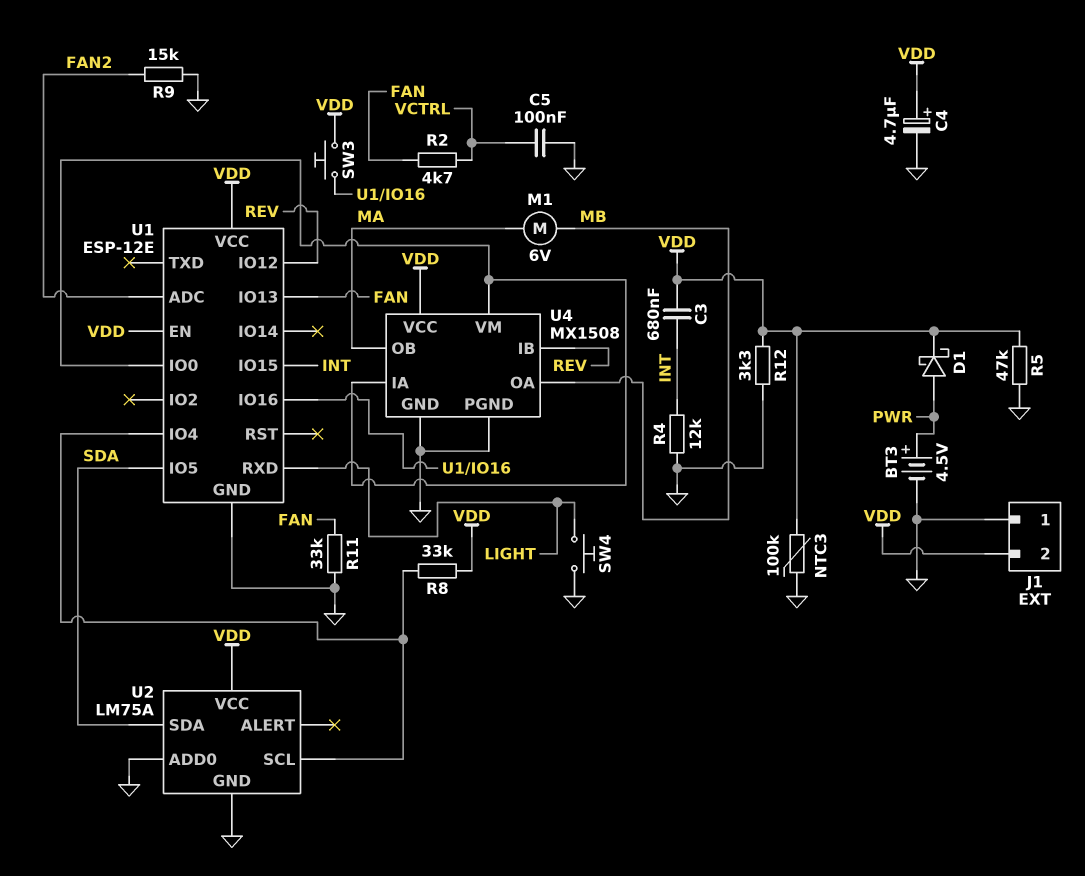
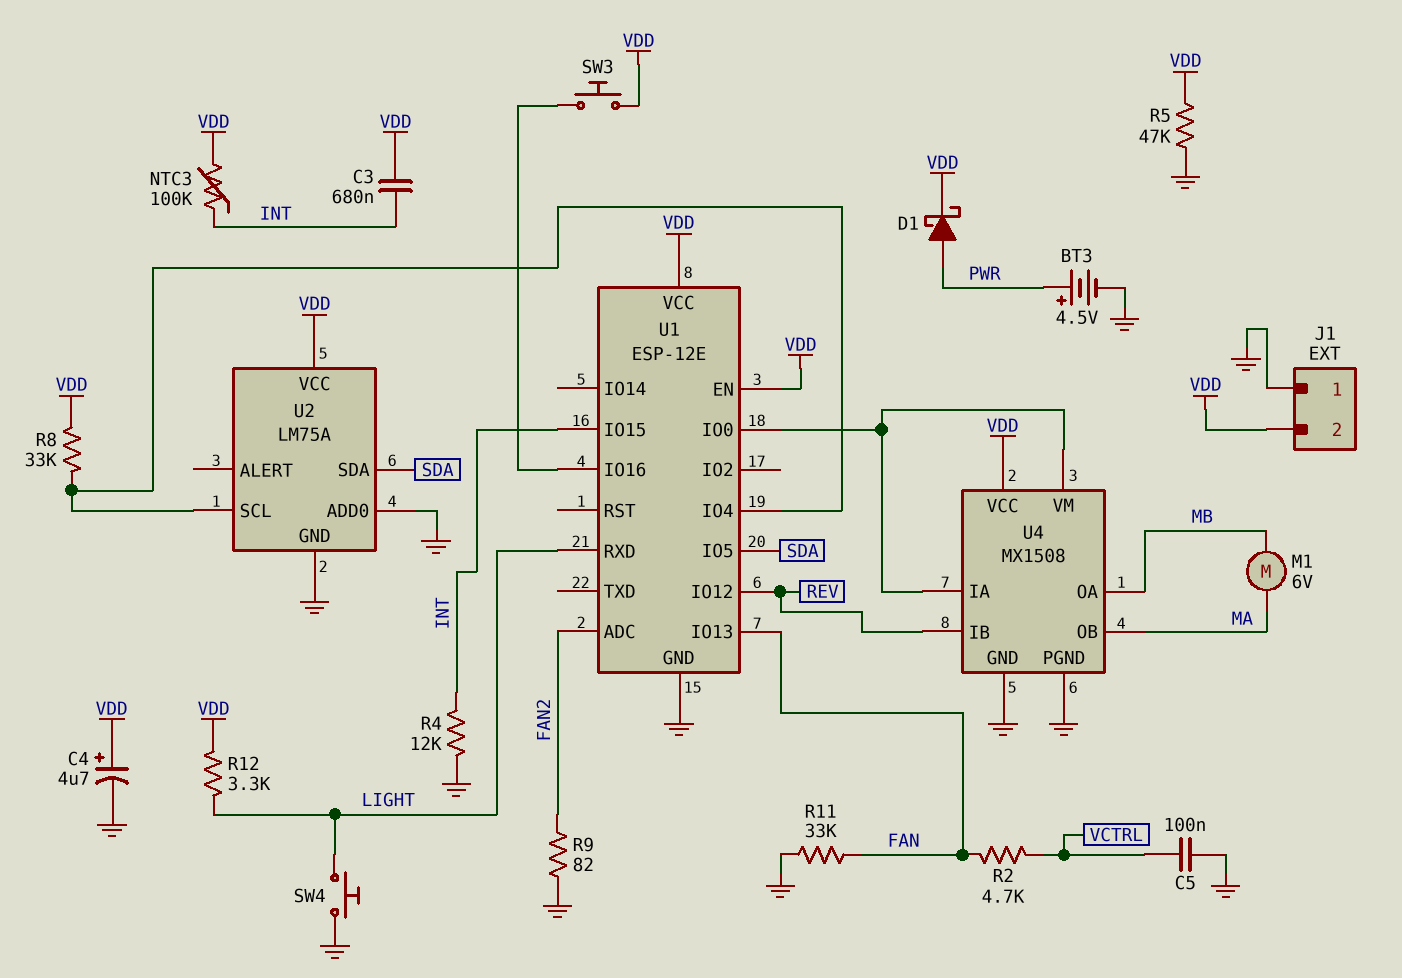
NTC3: 100k (GND, VDD) -> 100k (INT, VDD)
R9: 15k (FAN2, GND) -> 82 (FAN2, GND)
R12: 3.3k (GND, VDD) -> 3.3k (LIGHT, VDD)

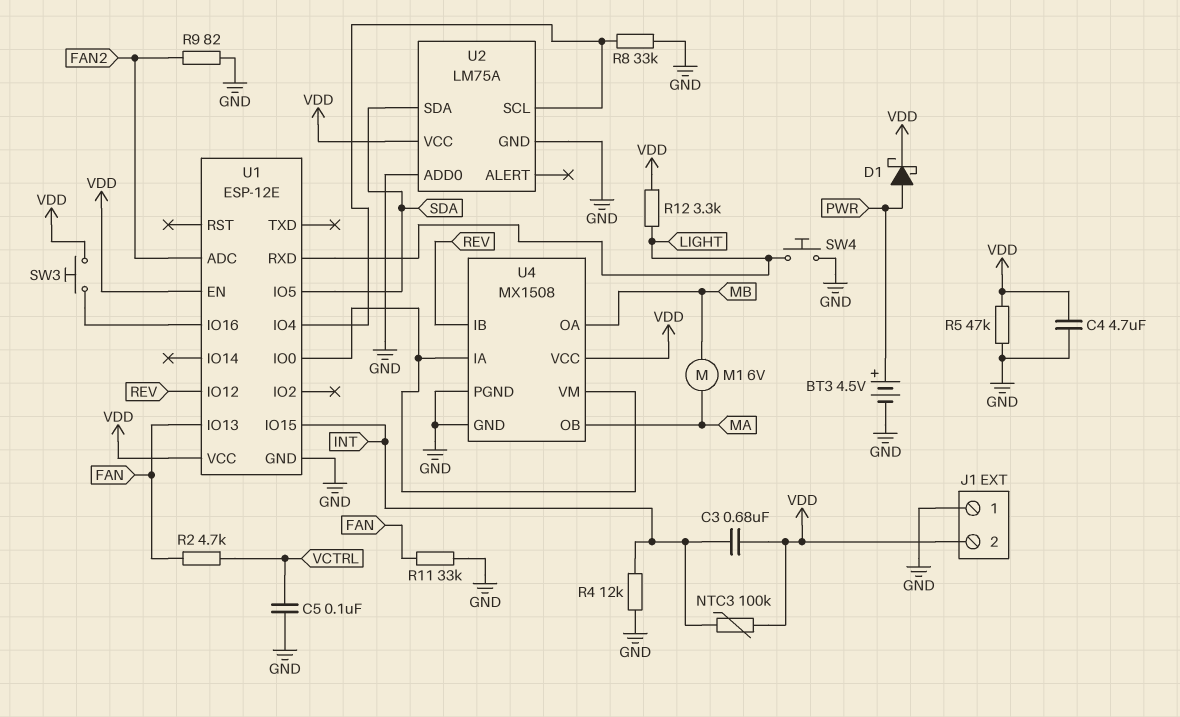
C4: 4.7uF (plus VDD, minus GND) -> 4.7uF (GND, VDD)
R8: 33k (U1/IO4, VDD) -> 33k (GND, U1/IO4)

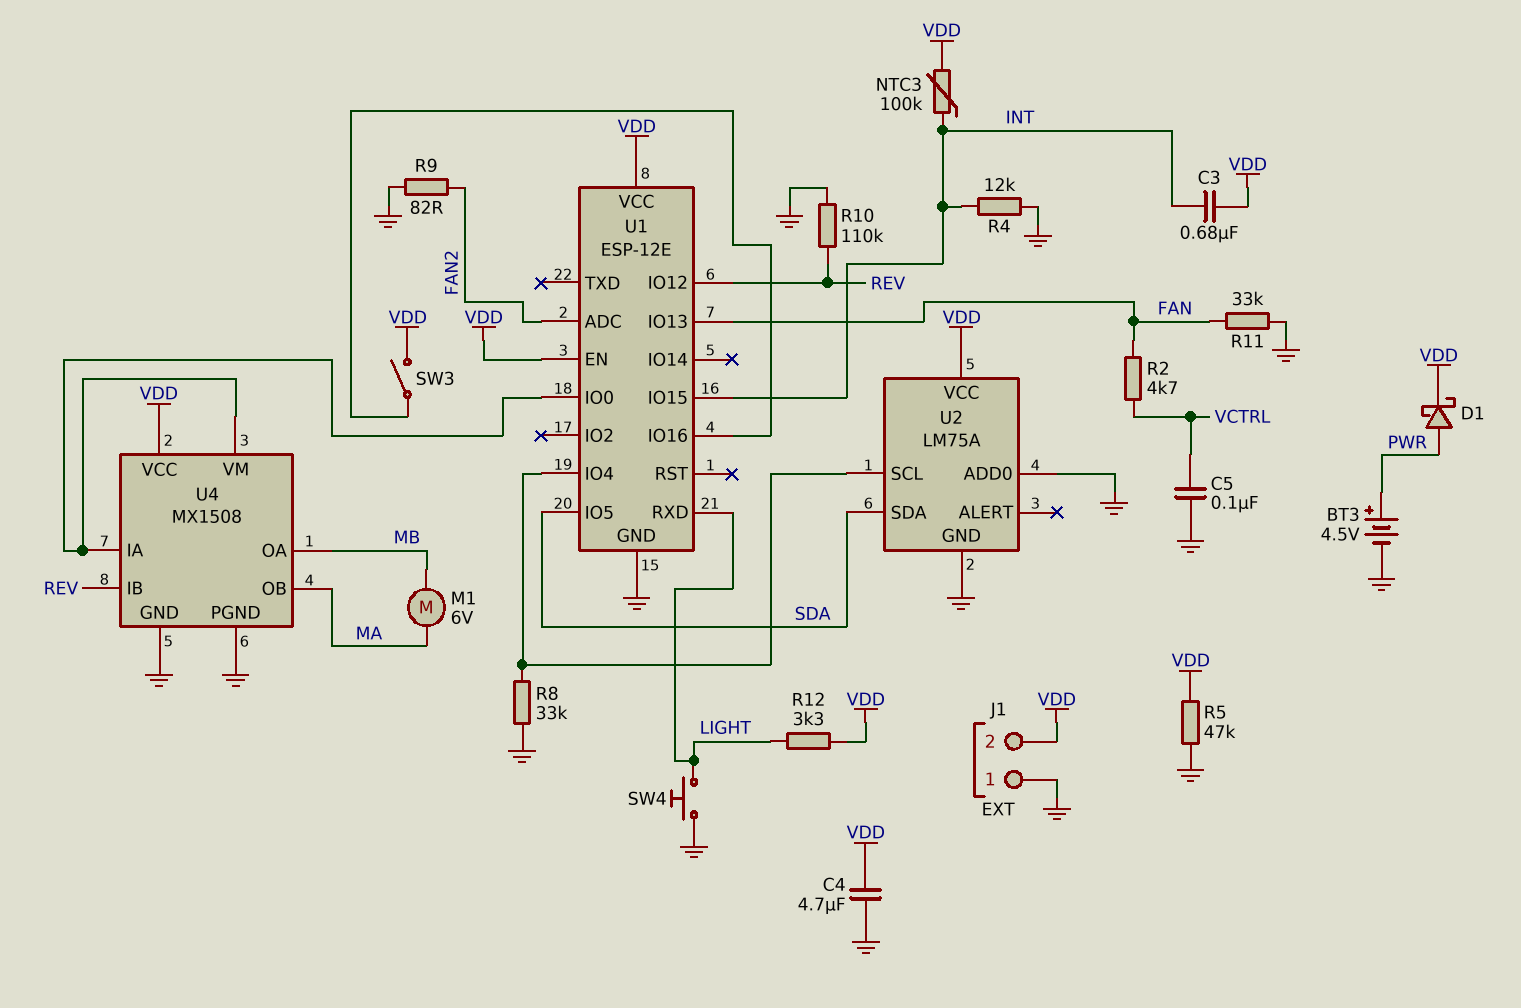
R10: none -> 110k (GND, REV)
SW3: button (U1/IO16, VDD) -> switch (U1/IO16, VDD)

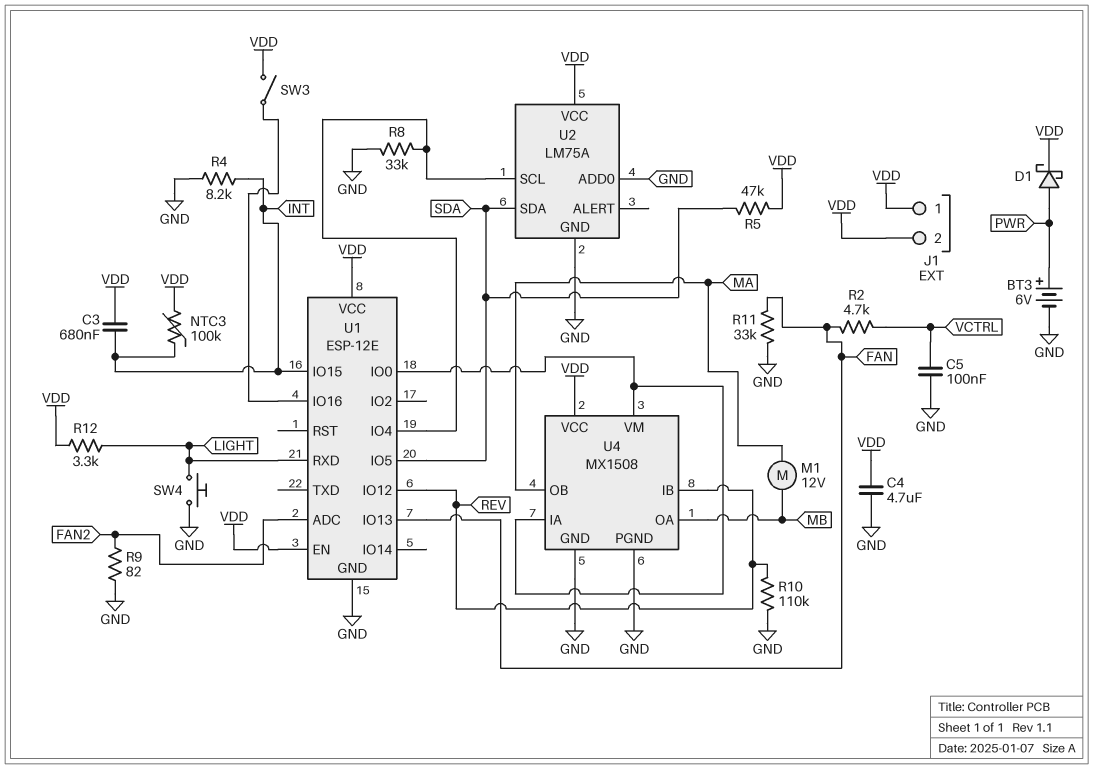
BT3: 4.5V (plus PWR, minus GND) -> 6V (plus PWR, minus GND)
J1 pin 1: GND -> VDD
M1: motor 6V (MA, MB) -> motor 12V (MA, MB)
R4: 12k (GND, INT) -> 8.2k (GND, INT)
R5: 47k (GND, VDD) -> 47k (SDA, VDD)

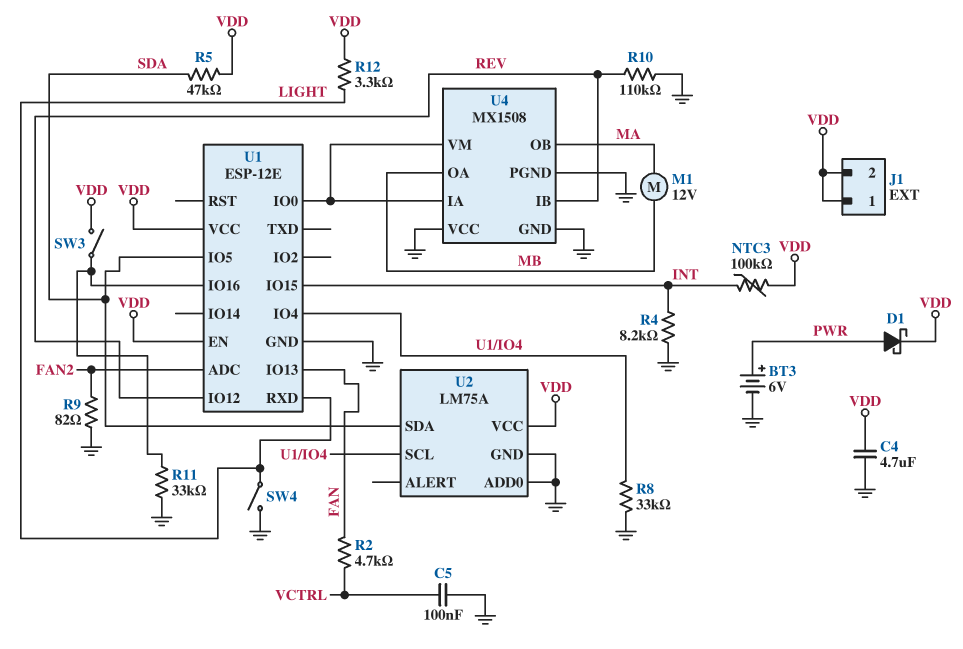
C3: 680nF (INT, VDD) -> none
R11: 33k (FAN, GND) -> 33k (GND, U1/IO16)
SW4: button (GND, LIGHT) -> switch (GND, LIGHT)
U4 pin VCC: VDD -> GND

